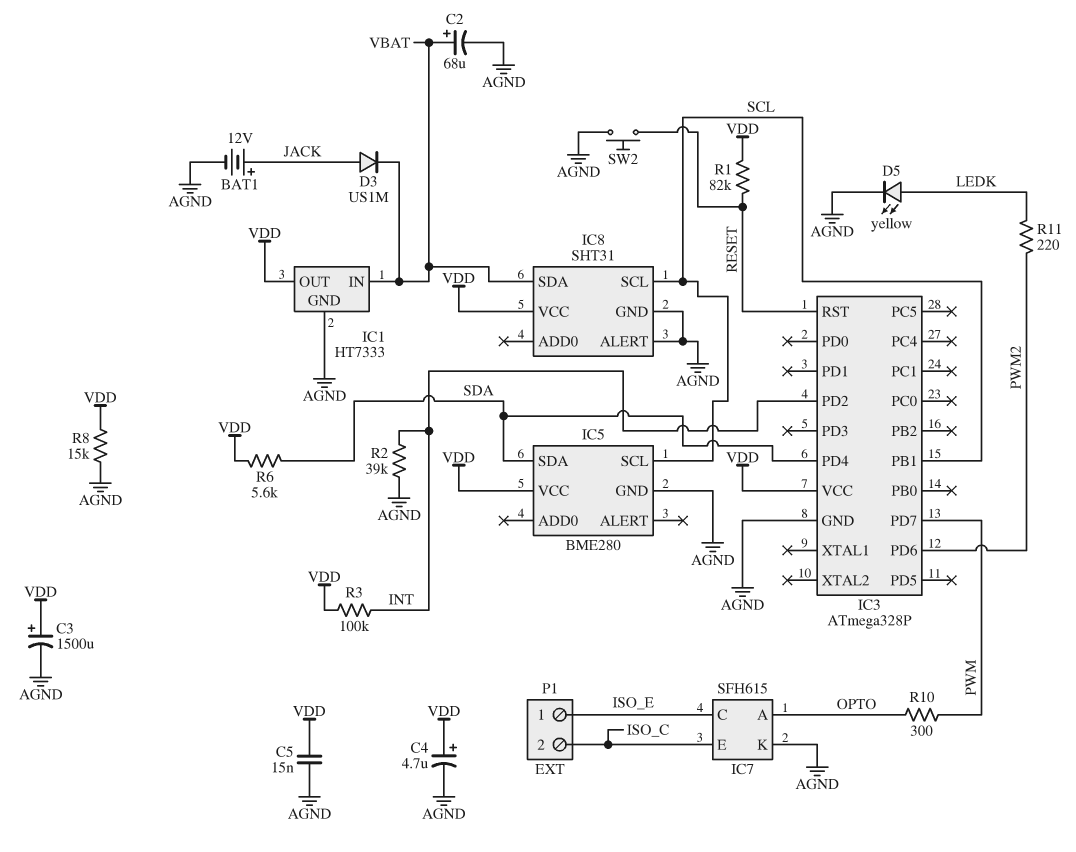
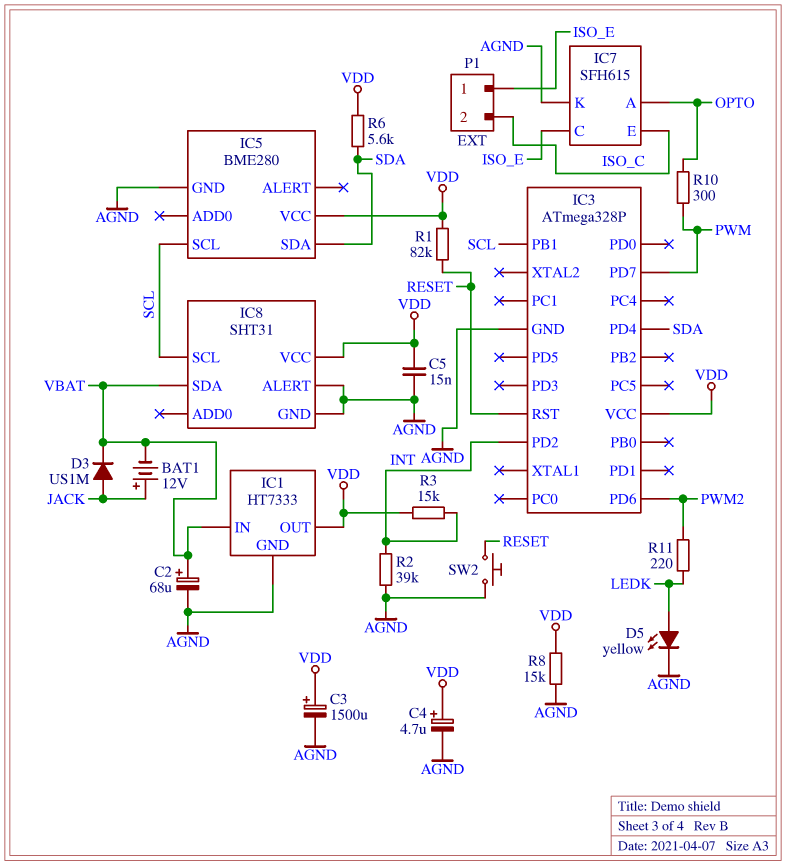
BAT1: 12V (plus JACK, minus AGND) -> 12V (plus JACK, minus VBAT)
R3: 100k (INT, VDD) -> 15k (INT, VDD)

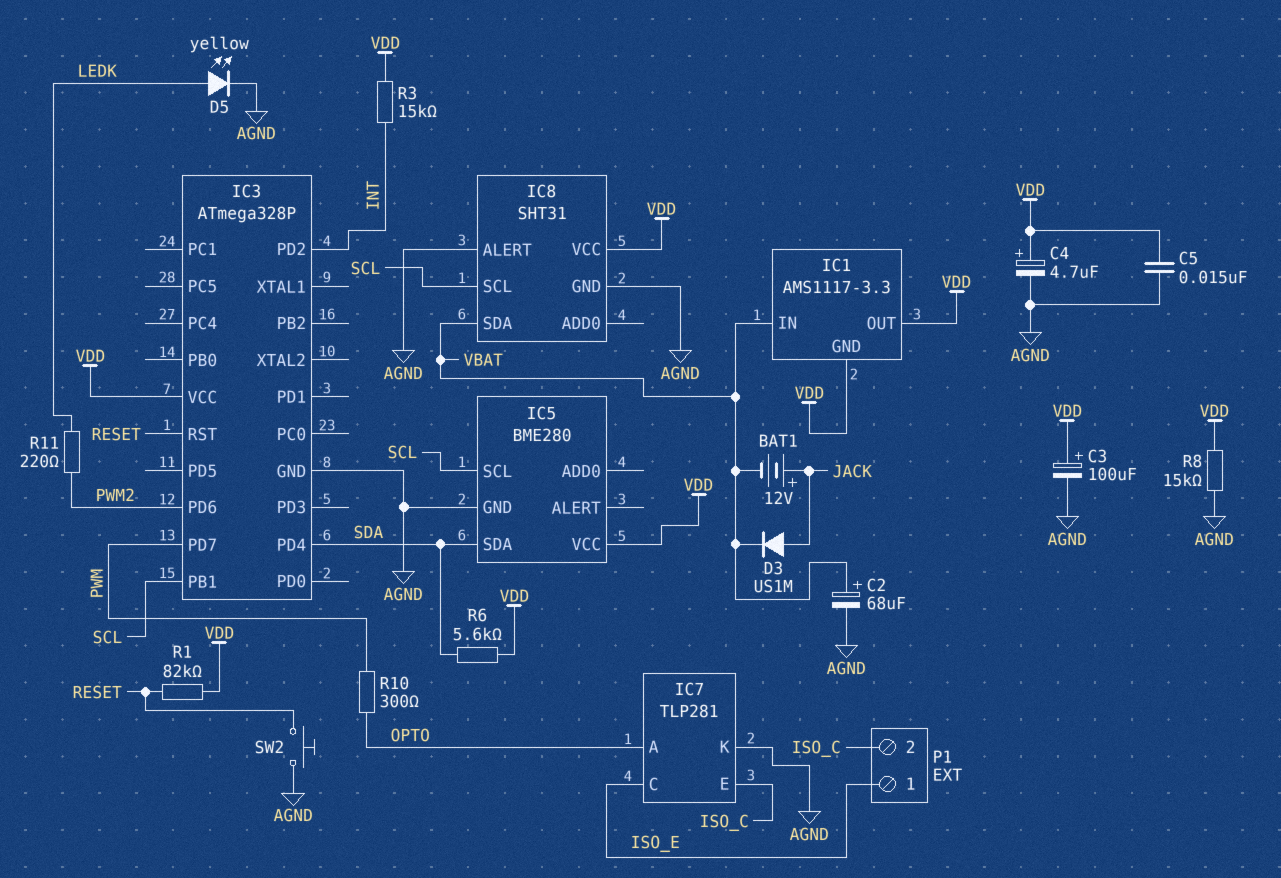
C3: 1500uF (plus VDD, minus AGND) -> 100uF (plus VDD, minus AGND)
IC1: HT7333 -> AMS1117-3.3
IC1 pin GND: AGND -> VDD
IC7: SFH615 -> TLP281
R2: 39k (AGND, INT) -> none

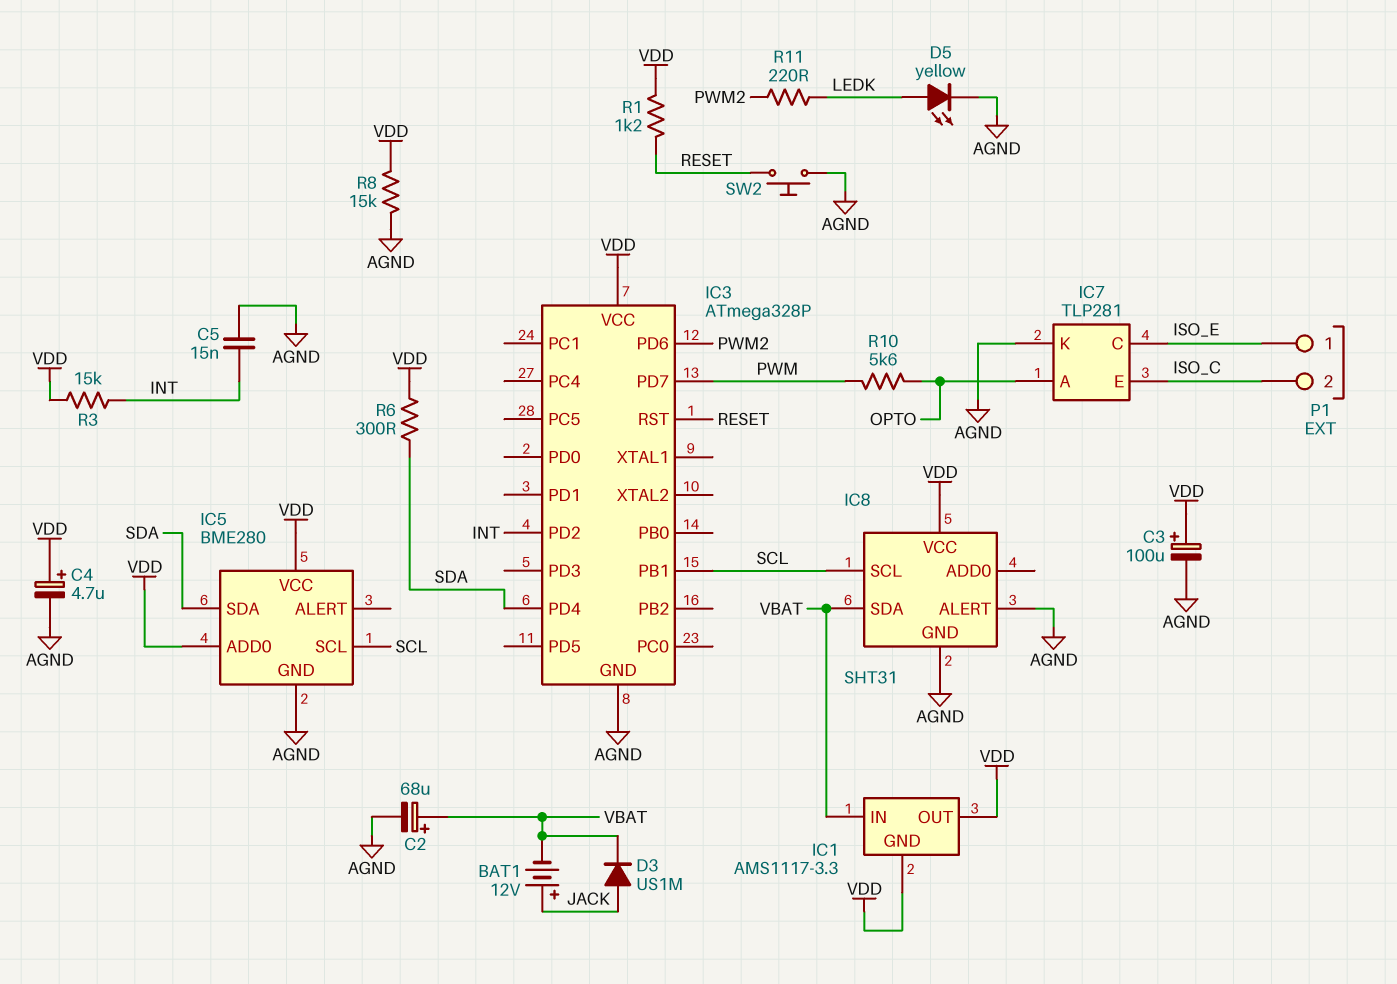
C5: 15nF (AGND, VDD) -> 15nF (AGND, INT)
IC5 pin ADD0: none -> VDD
R1: 82k (RESET, VDD) -> 1.2k (RESET, VDD)
R6: 5.6k (SDA, VDD) -> 300 (SDA, VDD)
R10: 300 (OPTO, PWM) -> 5.6k (OPTO, PWM)

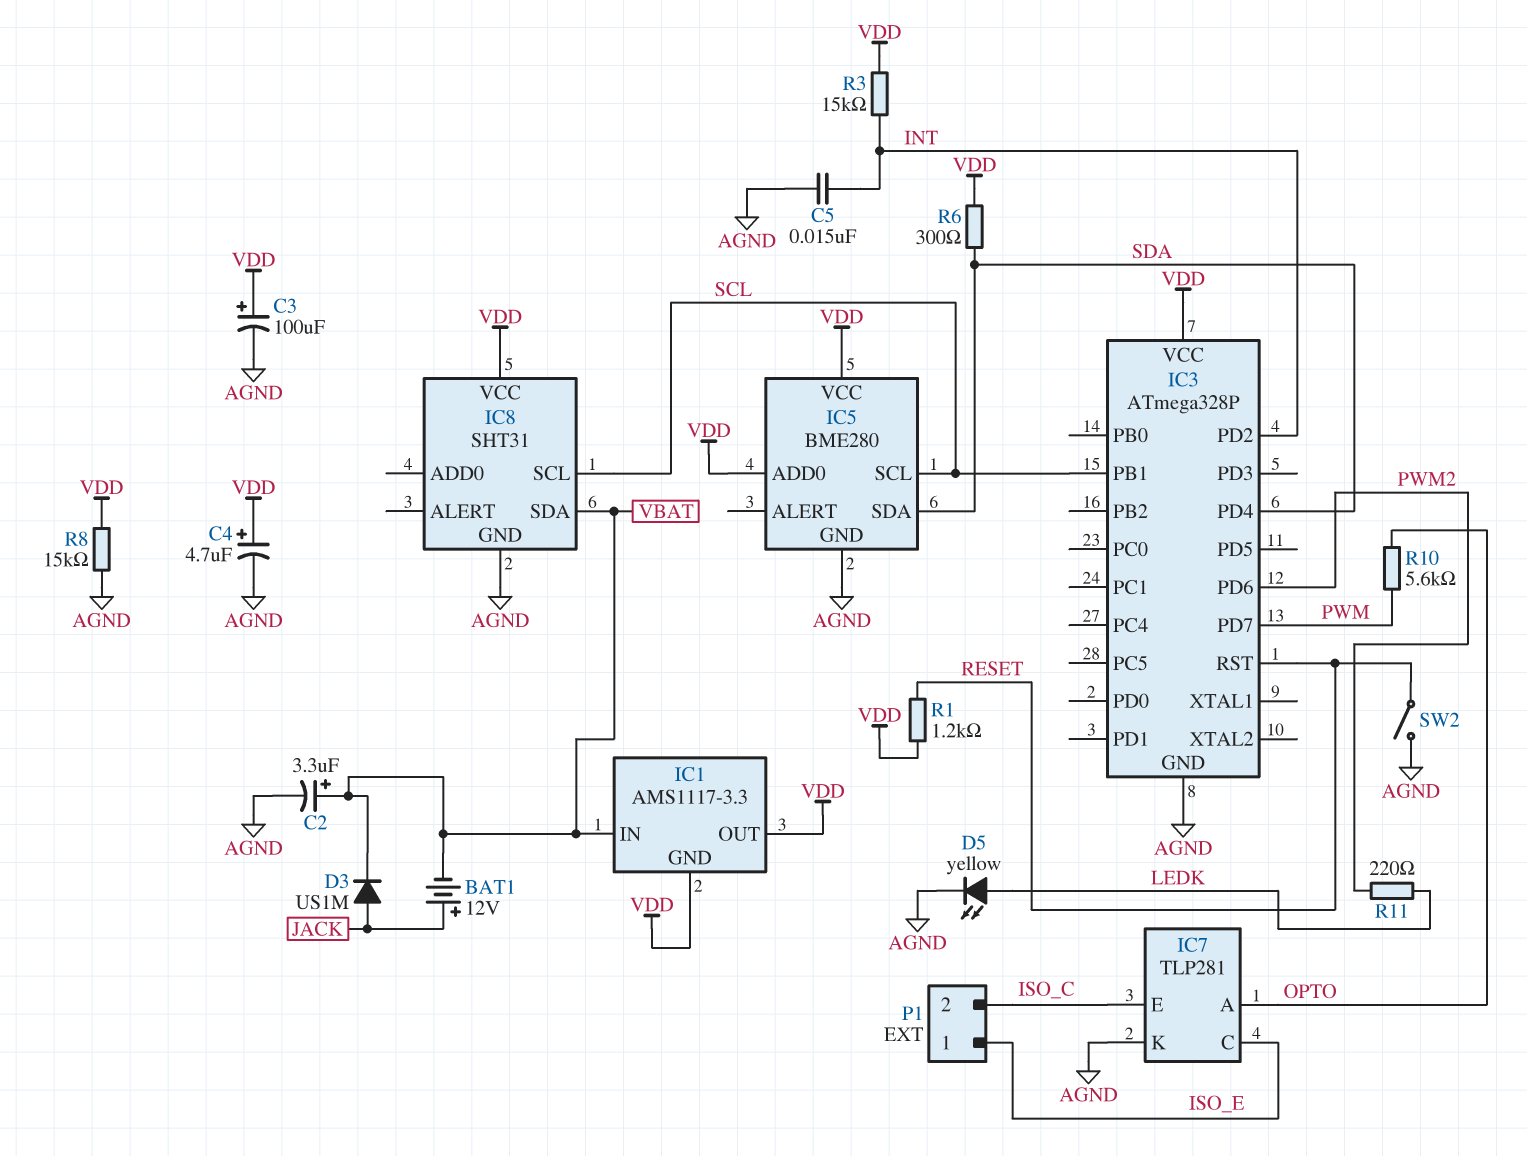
C2: 68uF (plus VBAT, minus AGND) -> 3.3uF (plus VBAT, minus AGND)
IC8 pin ALERT: AGND -> none
SW2: button (AGND, RESET) -> switch (AGND, RESET)

